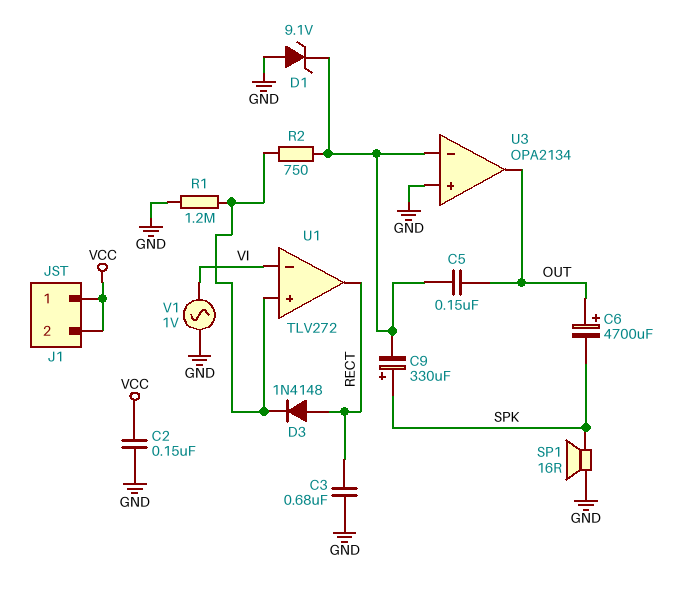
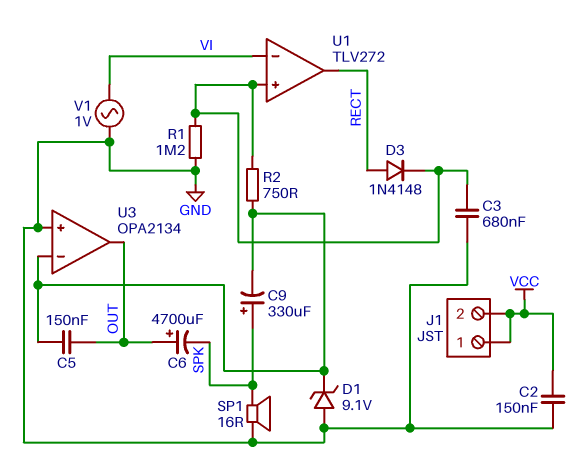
C3: 680nF (GND, RECT) -> 680nF (GND, U1/in+)

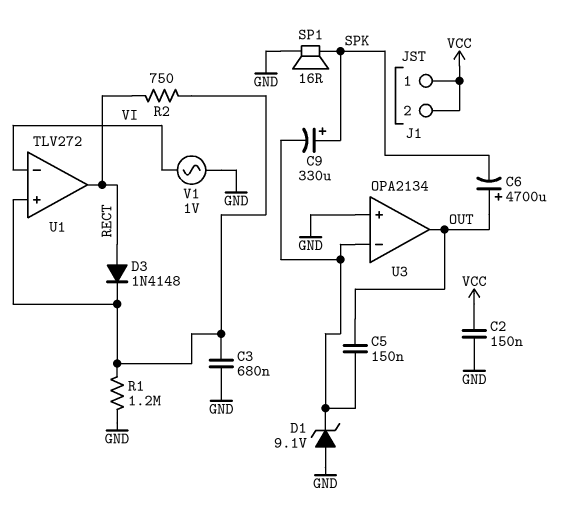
R2: 750 (U1/in+, U3/in-) -> 750 (RECT, U1/in+)

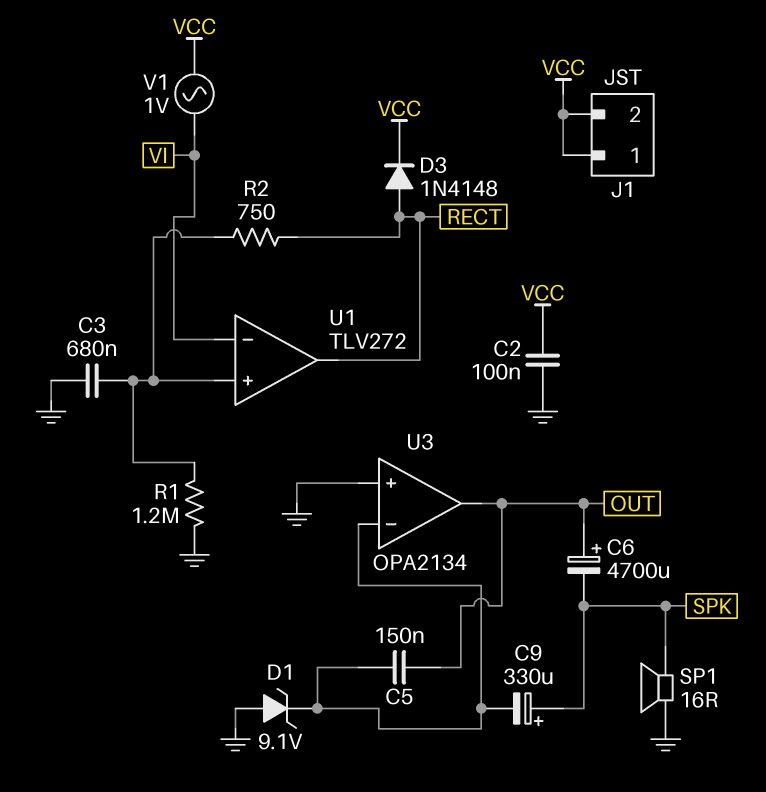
C2: 150nF (GND, VCC) -> 100nF (GND, VCC)
D3: diode 1N4148 (A RECT, K U1/in+) -> diode 1N4148 (A RECT, K VCC)
V1: AC 1V (GND, VI) -> AC 1V (VCC, VI)

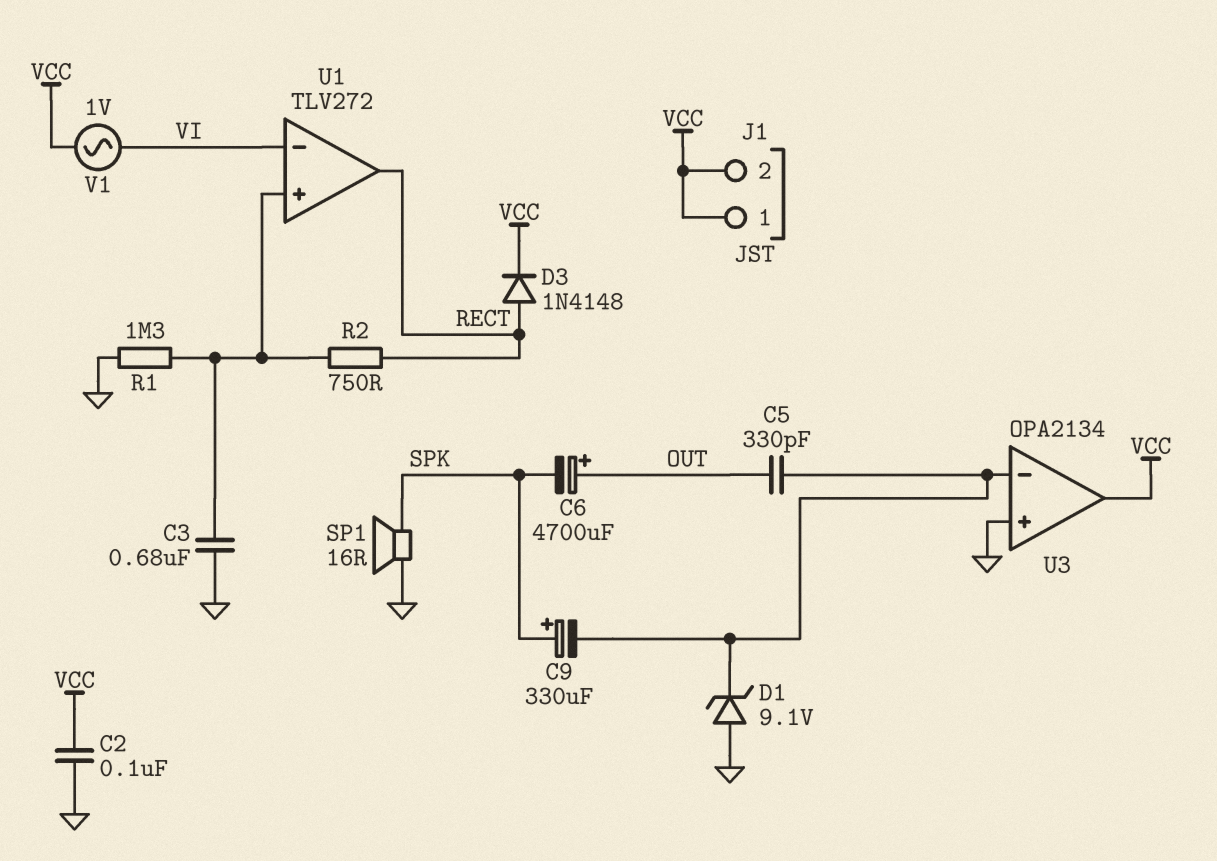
C5: 150nF (OUT, U3/in-) -> 330pF (OUT, U3/in-)
R1: 1.2M (GND, U1/in+) -> 1.3M (GND, U1/in+)
U3 pin out: OUT -> VCC

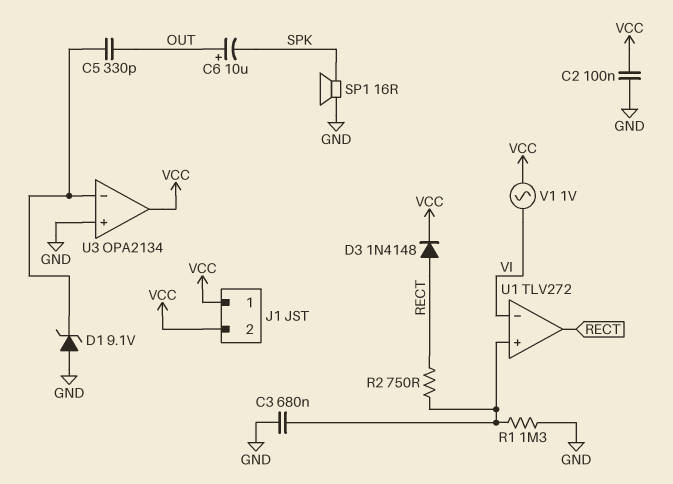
C6: 4700uF (plus OUT, minus SPK) -> 10uF (plus OUT, minus SPK)
C9: 330uF (plus SPK, minus U3/in-) -> none

